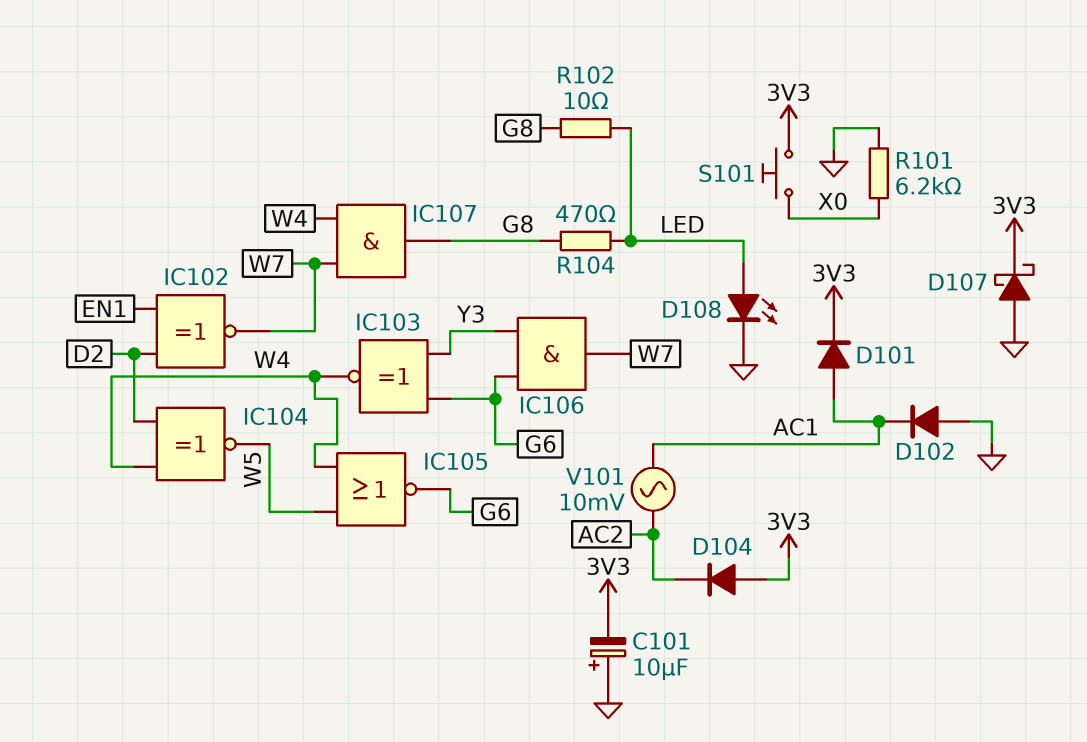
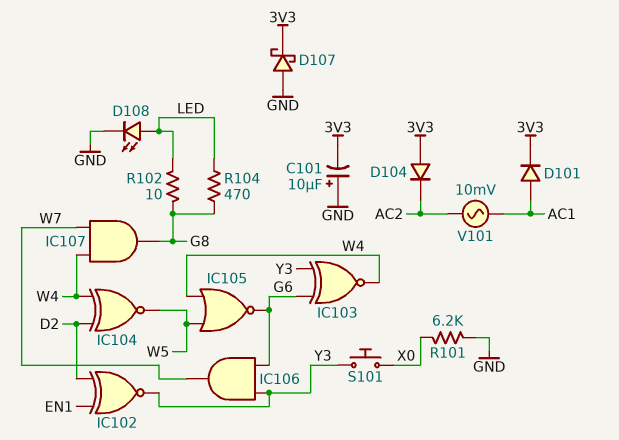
D102: diode (A GND, K AC1) -> none
IC102: XNOR (in D2, in EN1, out W7) -> XNOR (in D2, in EN1, out Y3)
S101: button (3V3, X0) -> button (X0, Y3)

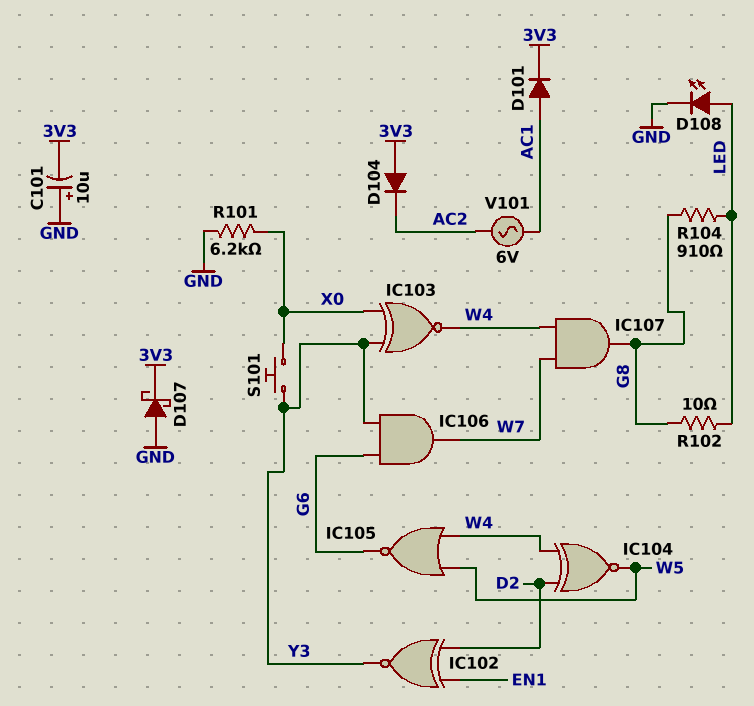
IC103: XNOR (in G6, in Y3, out W4) -> XNOR (in X0, in Y3, out W4)
R104: 470 (G8, LED) -> 910 (G8, LED)
V101: AC 10mV (AC1, AC2) -> AC 6V (AC1, AC2)

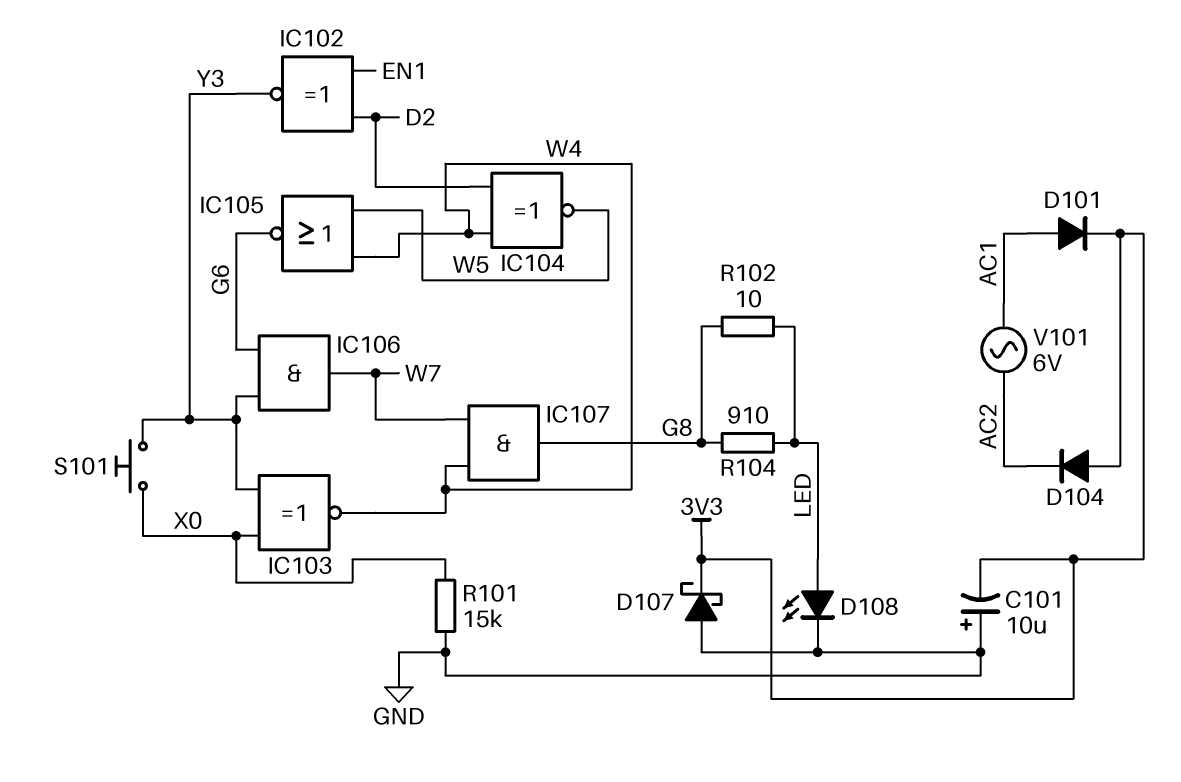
R101: 6.2k (GND, X0) -> 15k (GND, X0)

